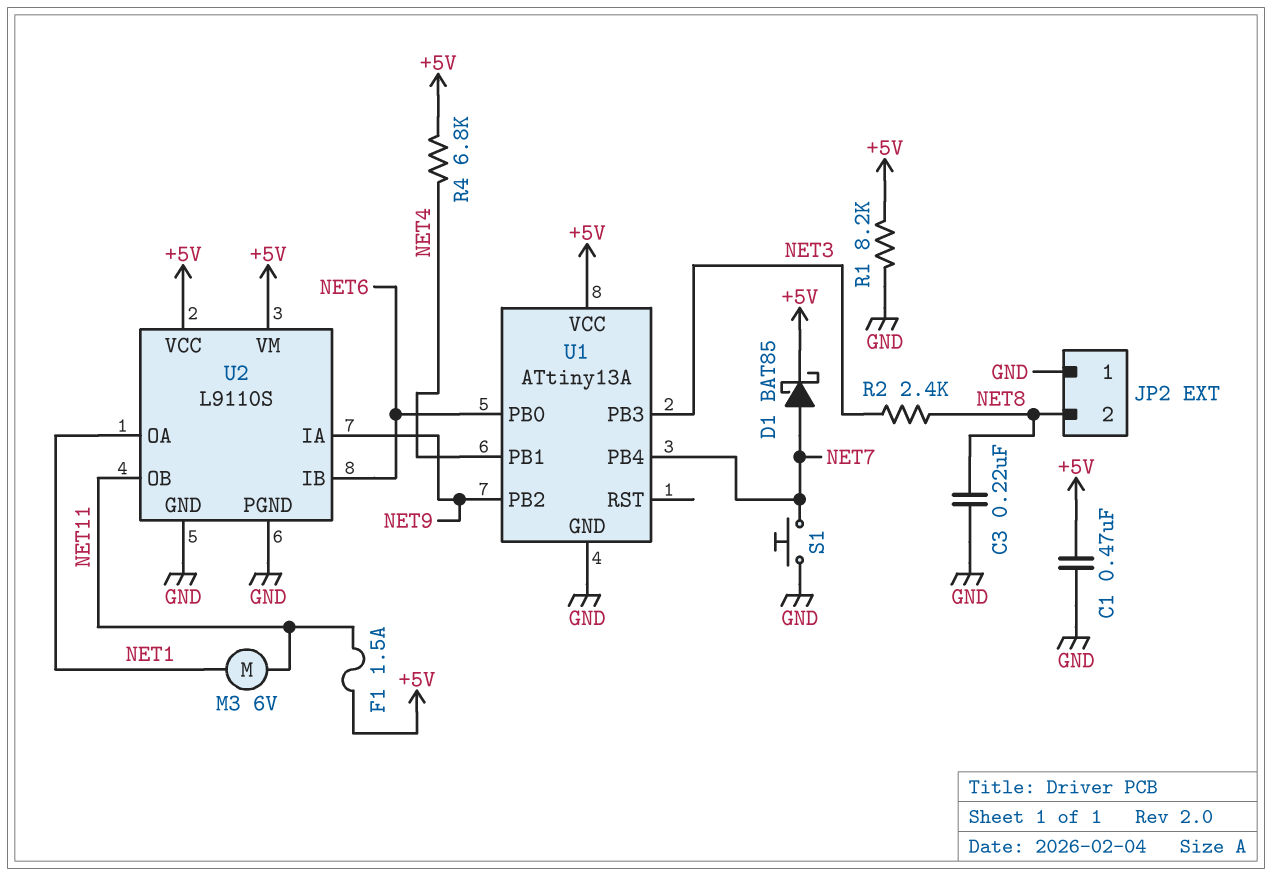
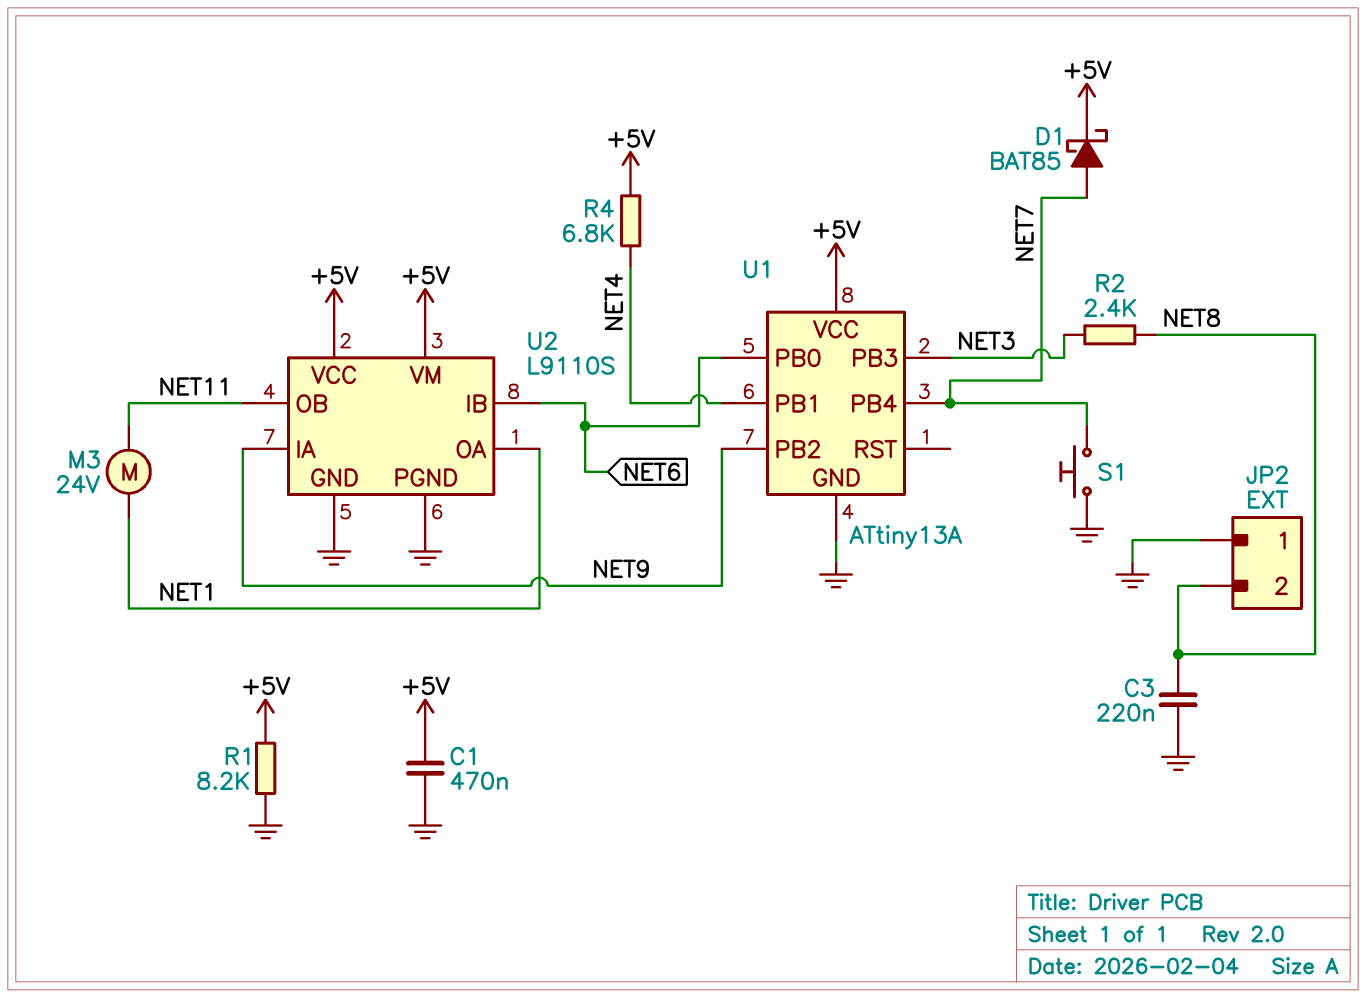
F1: 1.5A (+5V, NET11) -> none
M3: motor 6V (NET1, NET11) -> motor 24V (NET1, NET11)

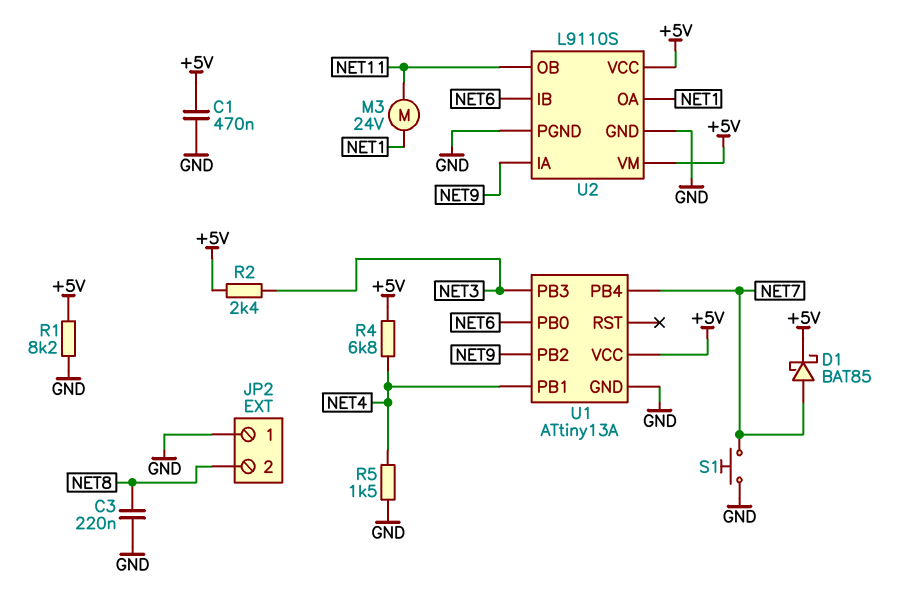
R2: 2.4k (NET3, NET8) -> 2.4k (+5V, NET3)
R5: none -> 1.5k (GND, NET4)

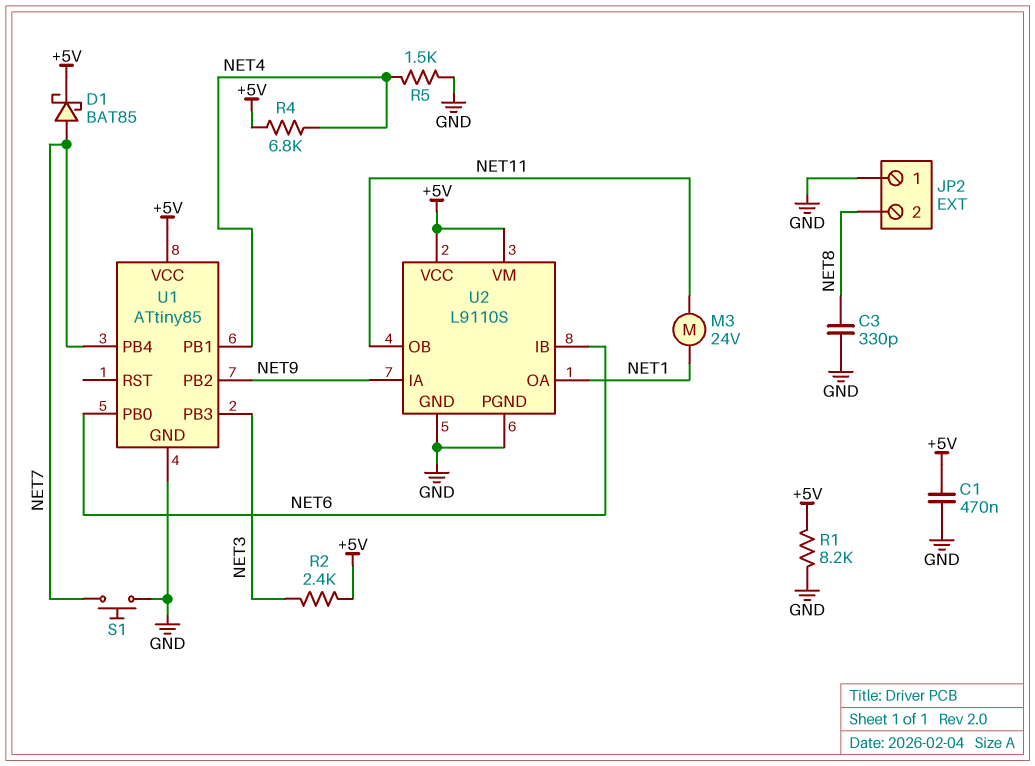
C3: 220nF (GND, NET8) -> 330pF (GND, NET8)
U1: ATtiny13A -> ATtiny85

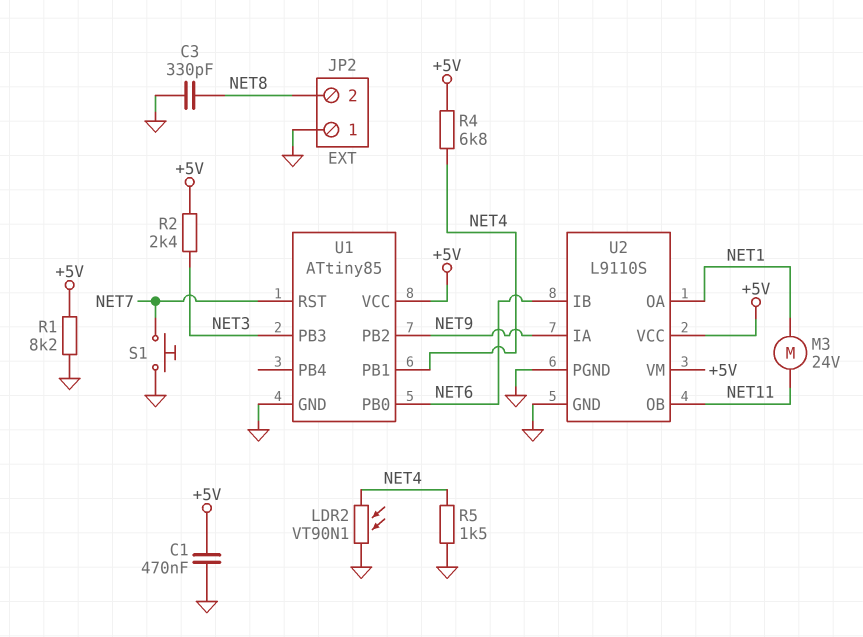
D1: schottky BAT85 (A NET7, K +5V) -> none
LDR2: none -> VT90N1 (GND, NET4)
U1 pin PB4: NET7 -> none
U1 pin RST: none -> NET7

